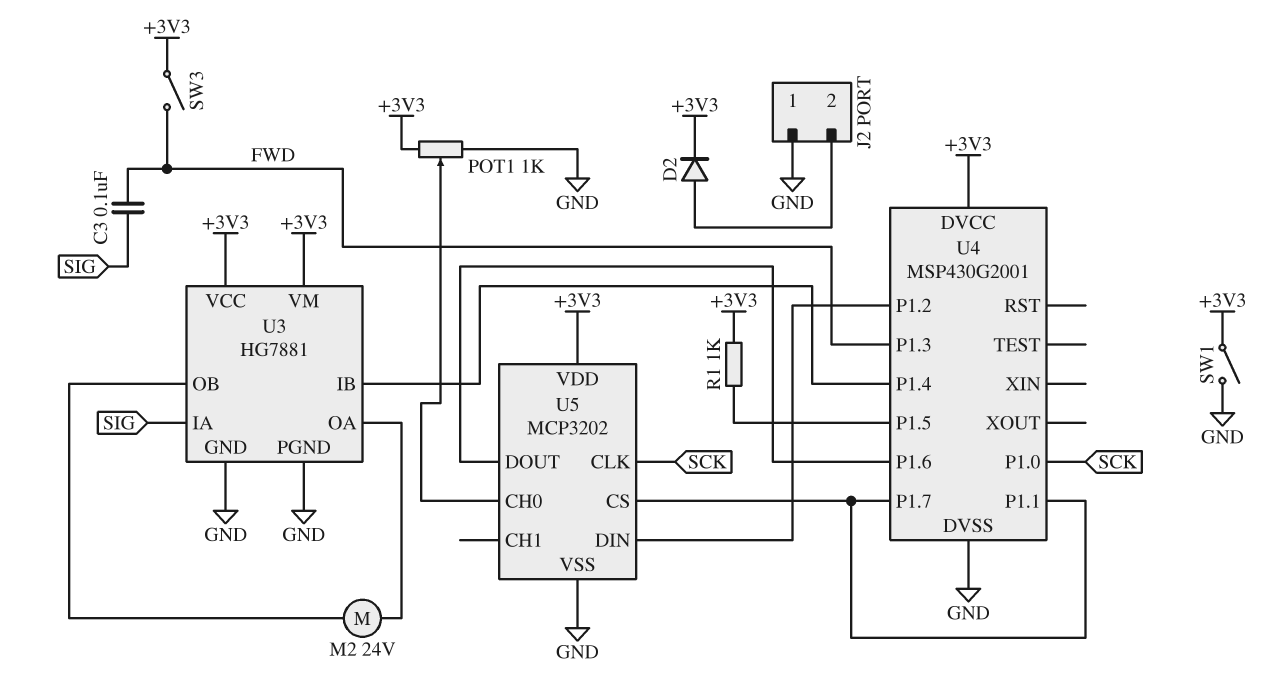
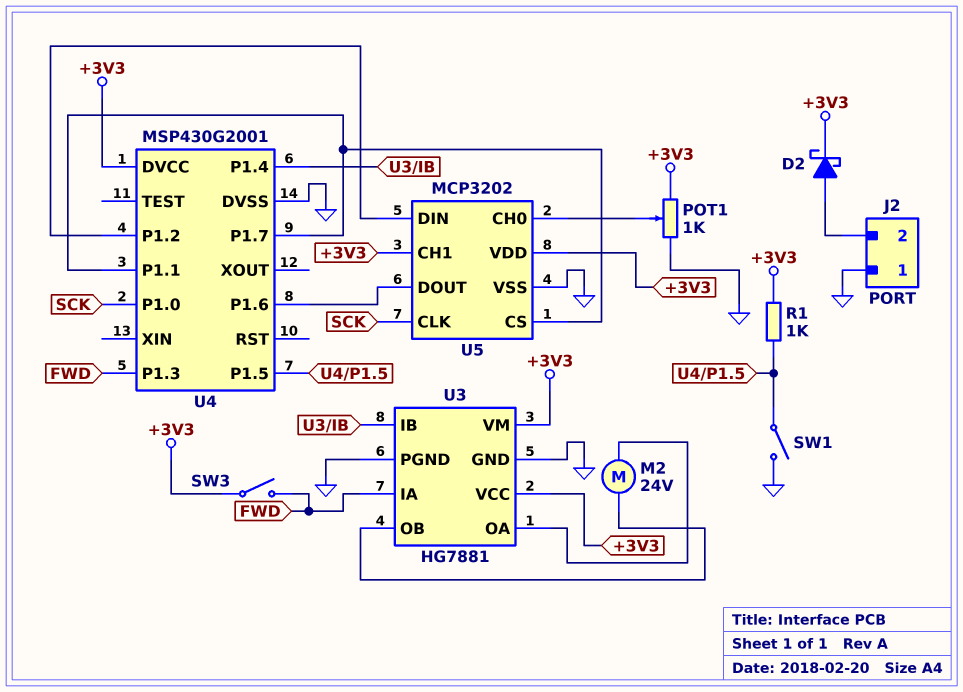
C3: 100nF (FWD, SIG) -> none
D2: diode (A J2/2, K +3V3) -> schottky (A J2/2, K +3V3)
SW1: switch (+3V3, GND) -> switch (GND, U4/P1.5)
U3 pin IA: SIG -> FWD
U5 pin CH1: none -> +3V3

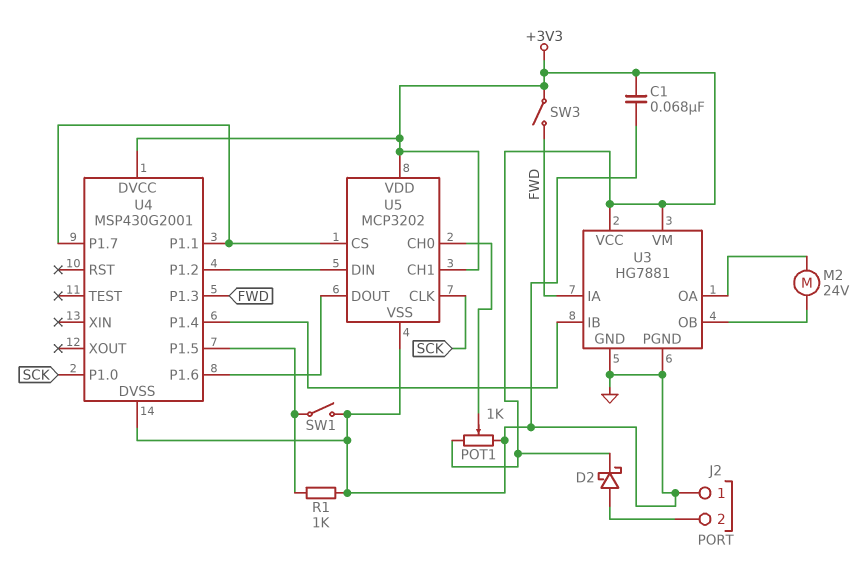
C1: none -> 68nF (+3V3, GND)
R1: 1k (+3V3, U4/P1.5) -> 1k (GND, U4/P1.5)

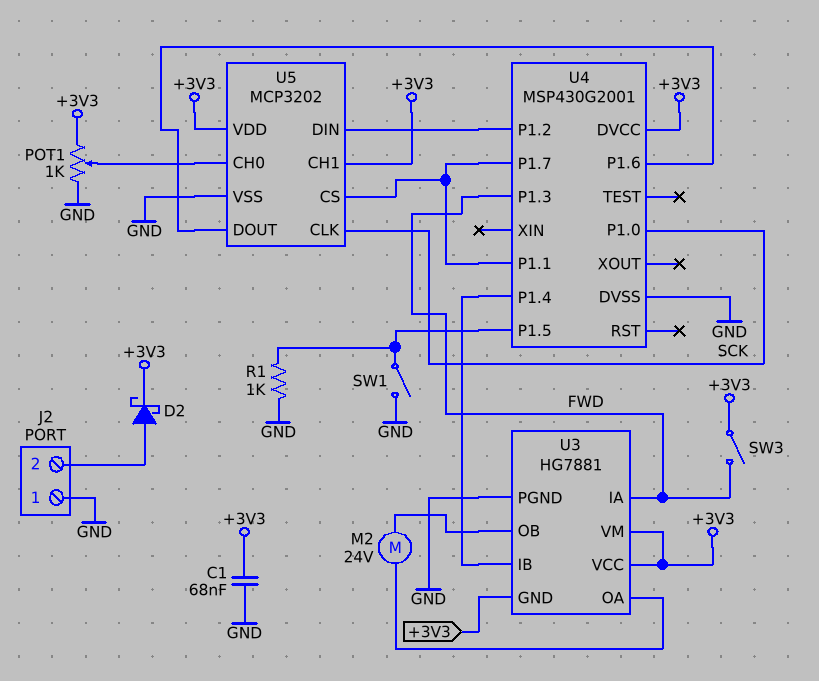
U3 pin GND: GND -> +3V3

